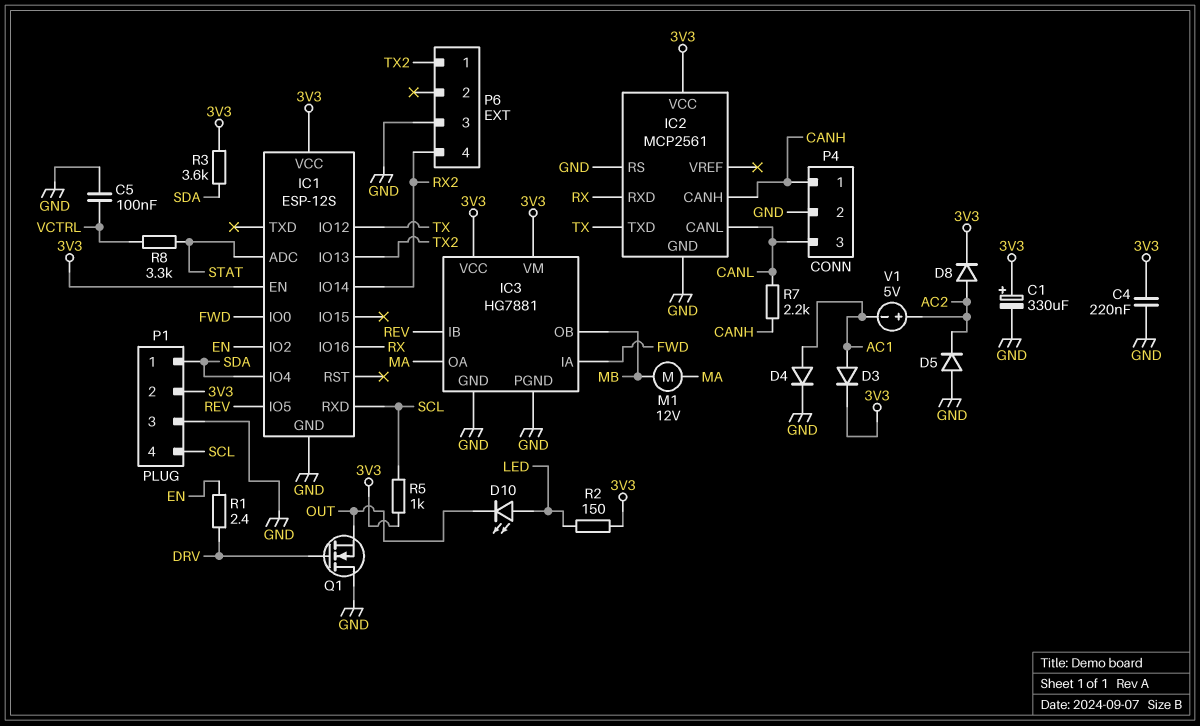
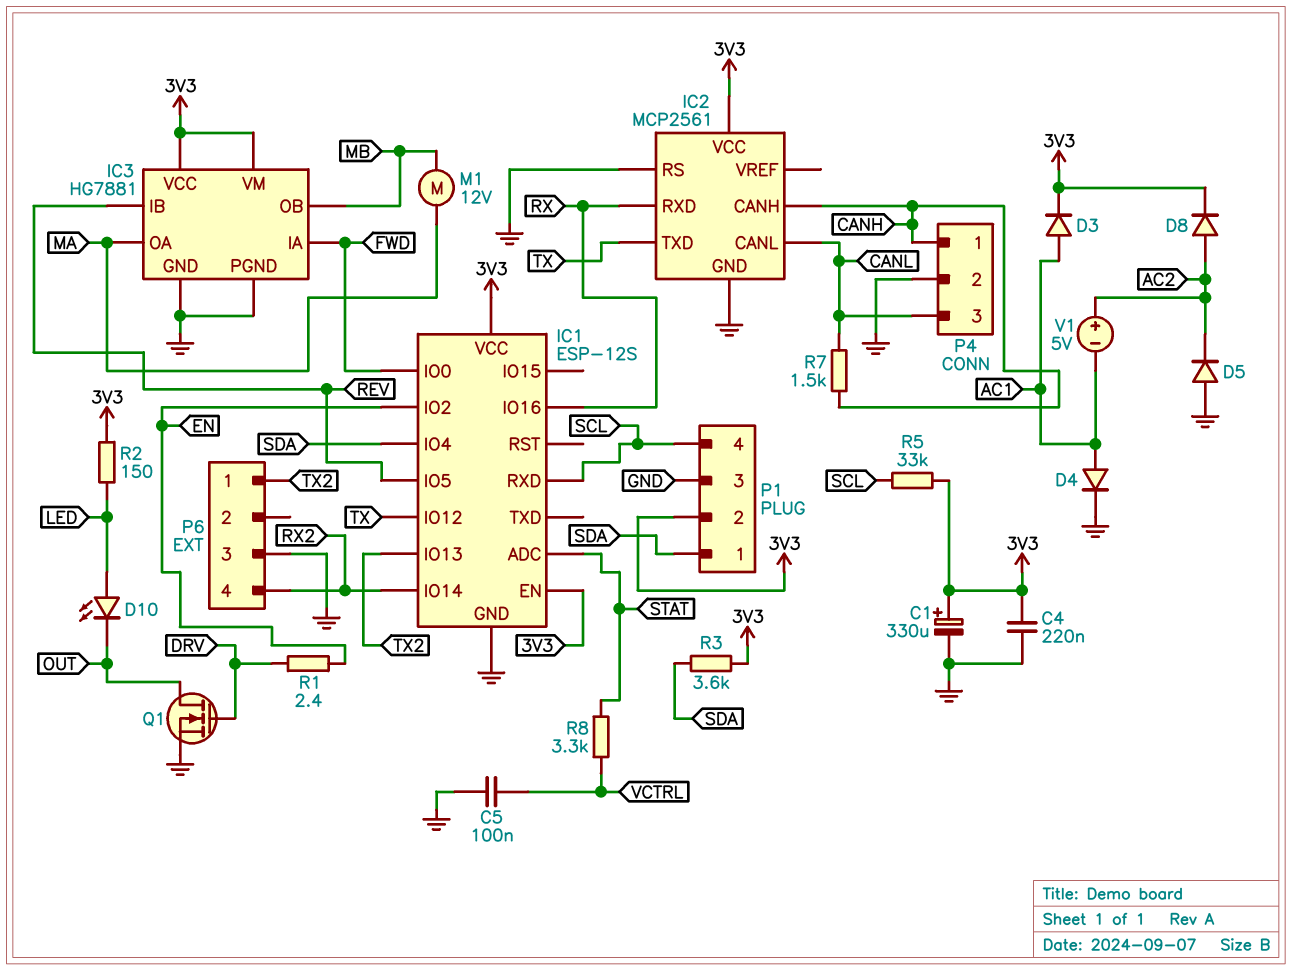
Q1: NMOS (G DRV, D GND, S OUT) -> NMOS (G DRV, D OUT, S GND)
R5: 1k (3V3, SCL) -> 33k (3V3, SCL)
R7: 2.2k (CANH, CANL) -> 1.5k (CANH, CANL)

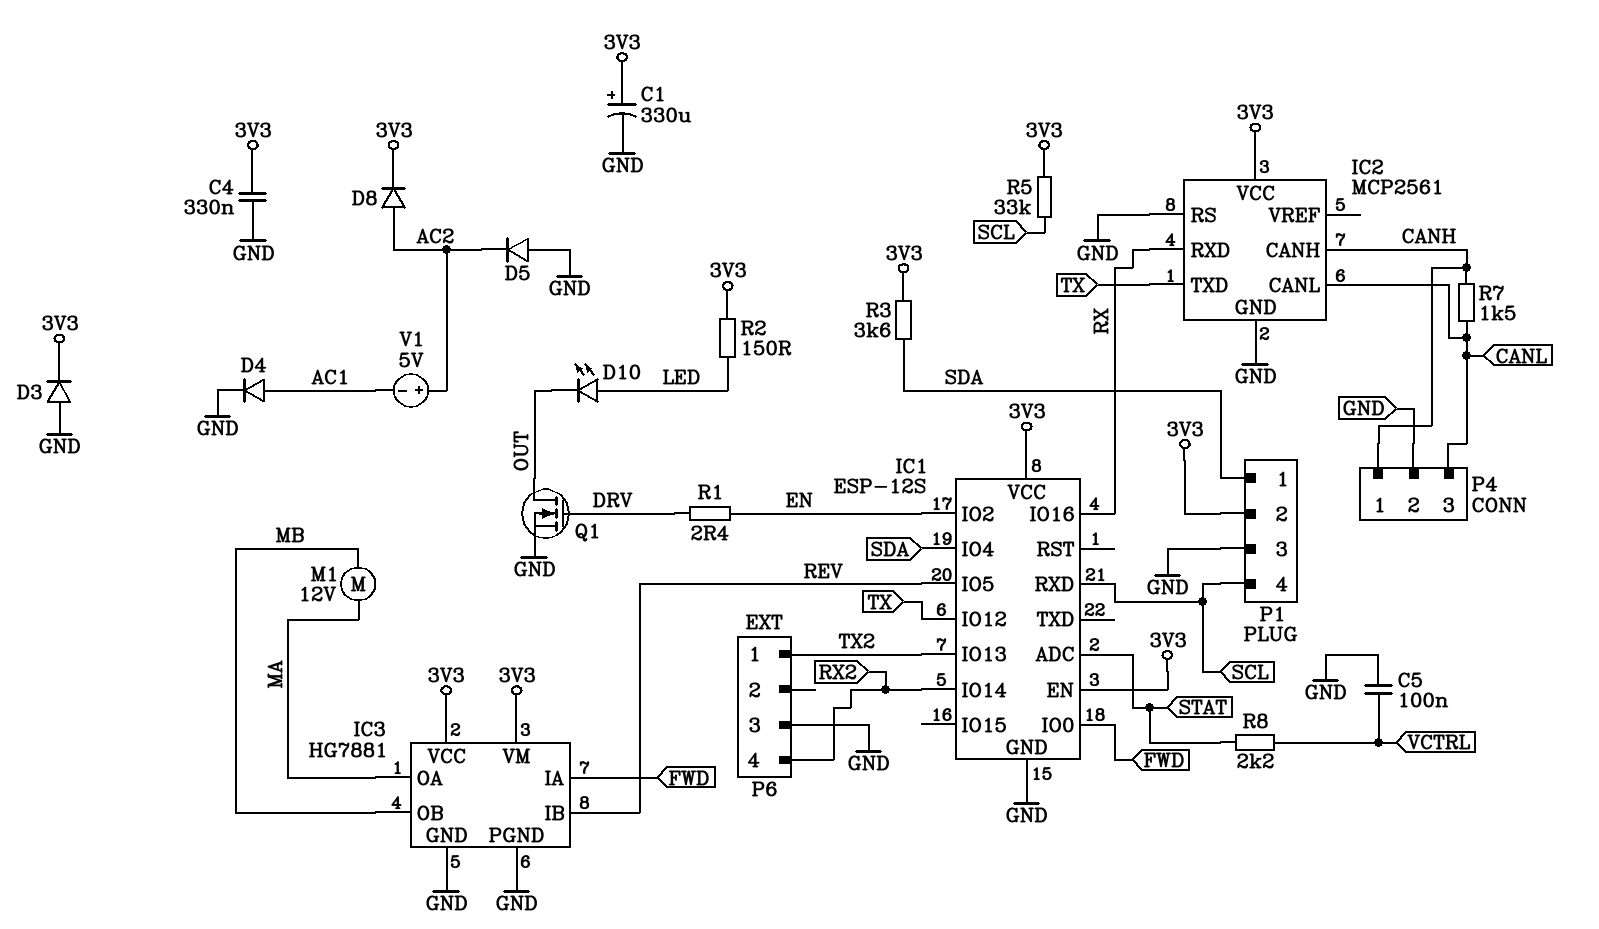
C4: 220nF (3V3, GND) -> 330nF (3V3, GND)
D3: diode (A AC1, K 3V3) -> diode (A GND, K 3V3)
R8: 3.3k (STAT, VCTRL) -> 2.2k (STAT, VCTRL)

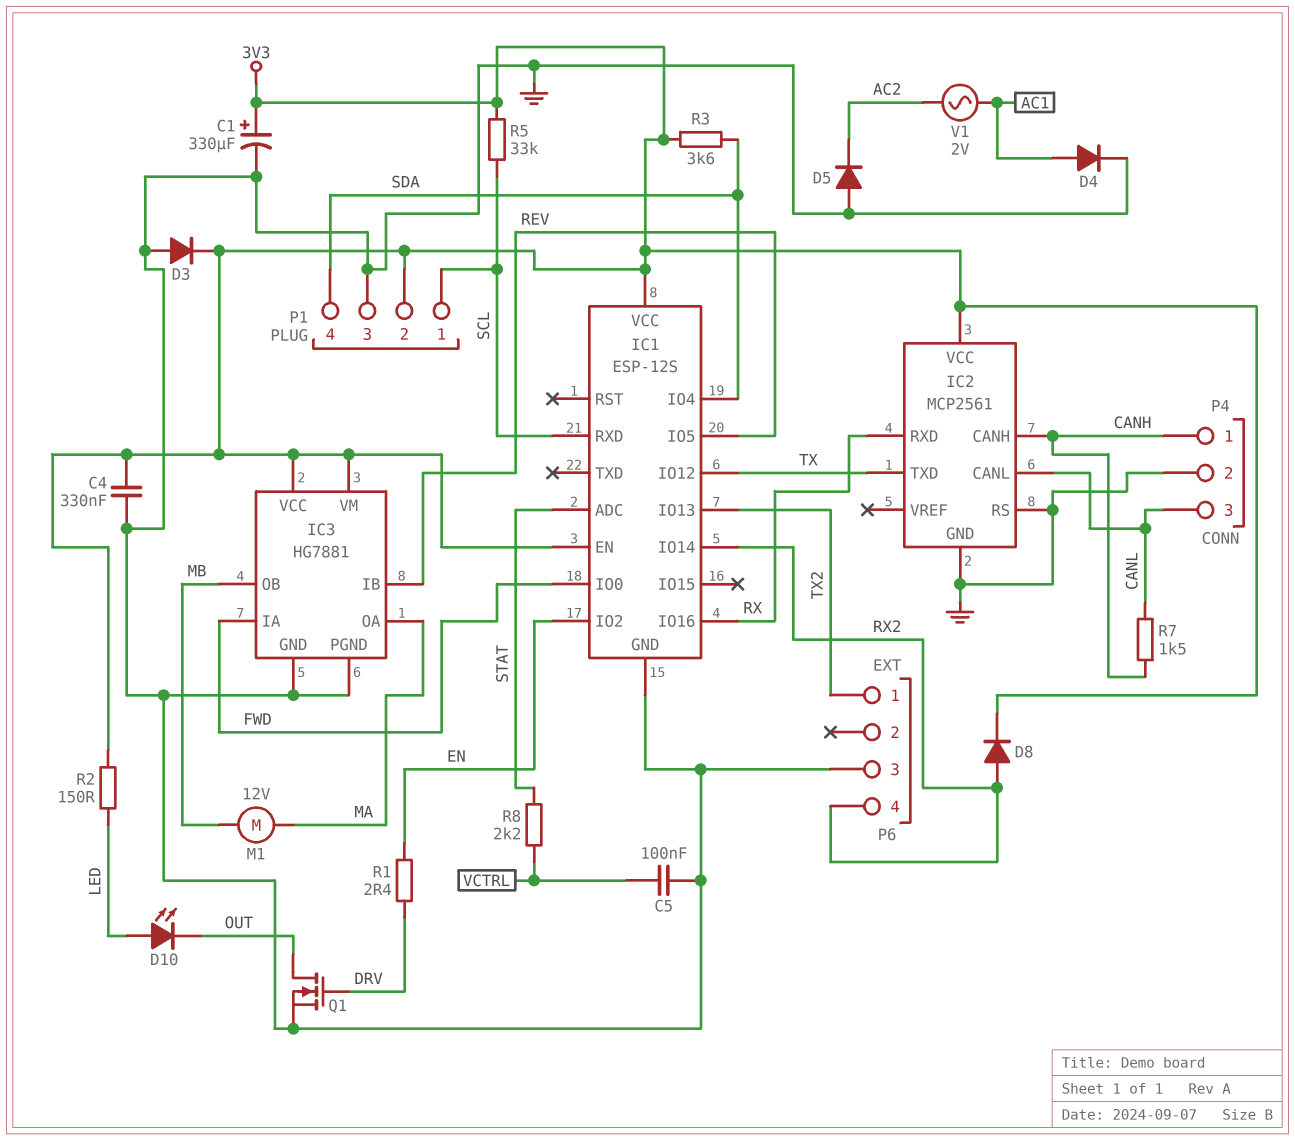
D8: diode (A AC2, K 3V3) -> diode (A RX2, K 3V3)
P1 pin 1: SDA -> SCL
P1 pin 4: SCL -> SDA
V1: 5V (plus AC2, minus AC1) -> AC 2V (AC1, AC2)

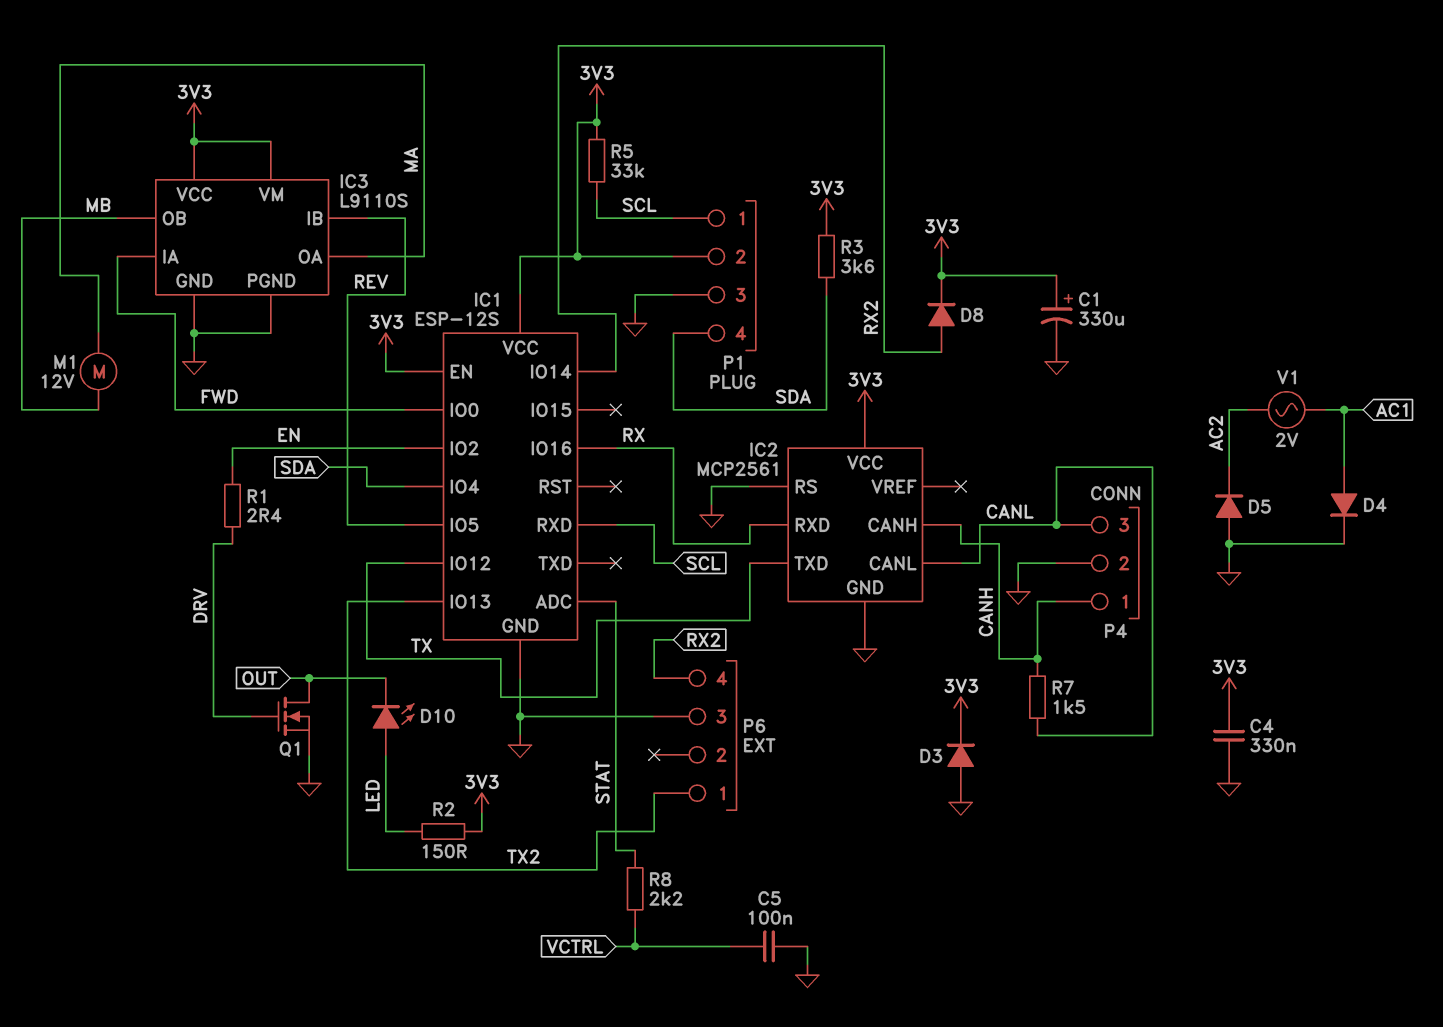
IC3: HG7881 -> L9110S

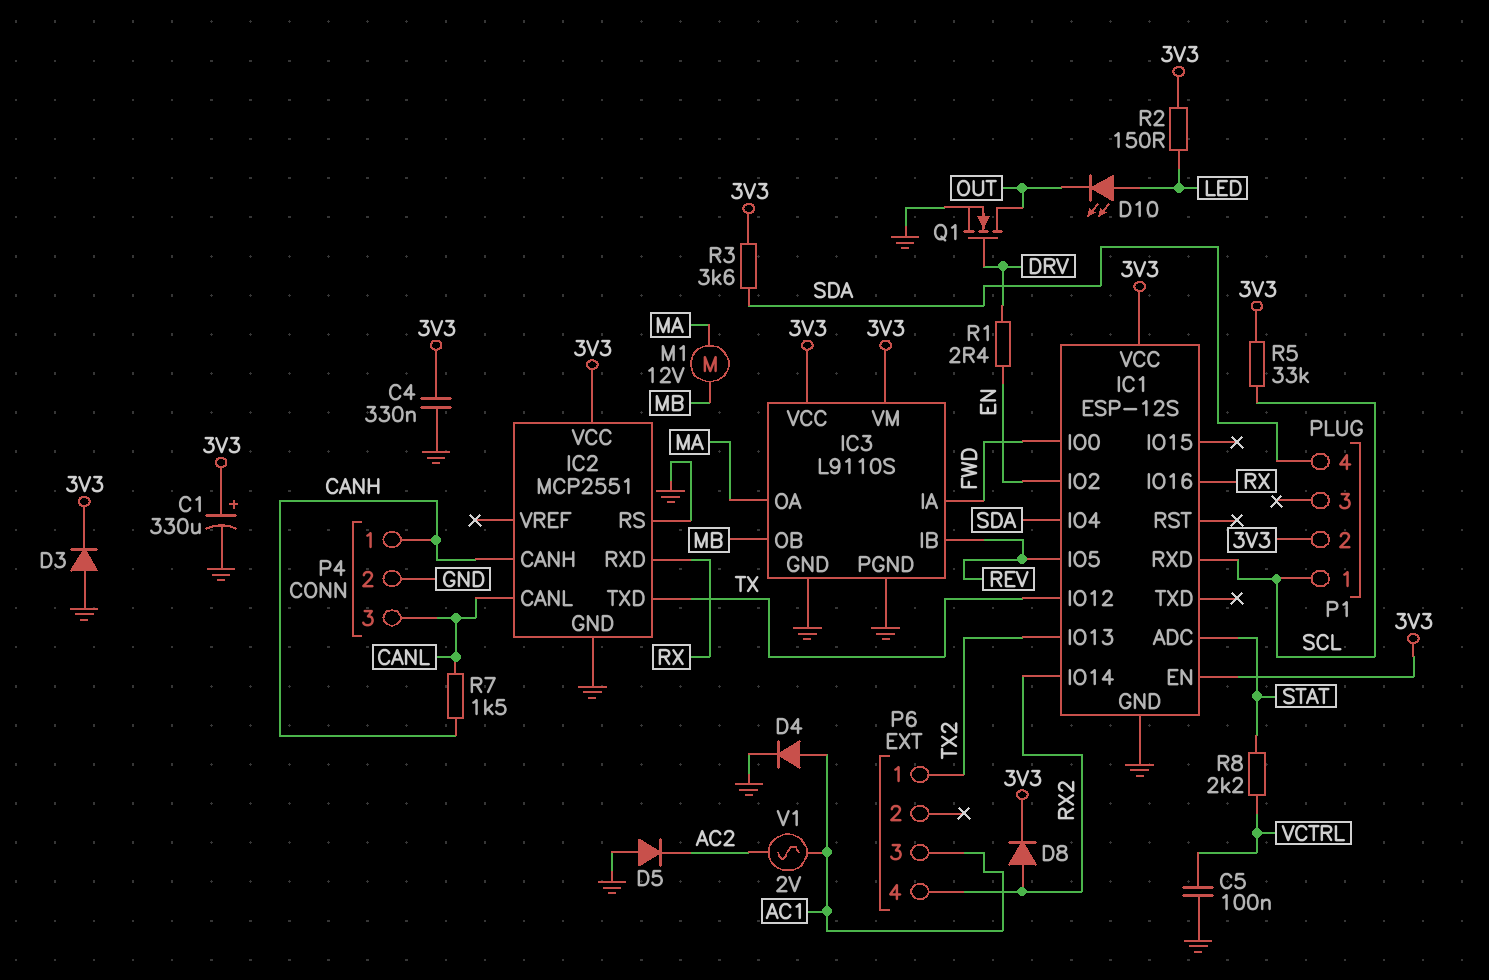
IC2: MCP2561 -> MCP2551
P1 pin 3: GND -> none
P6 pin 3: GND -> AC1

